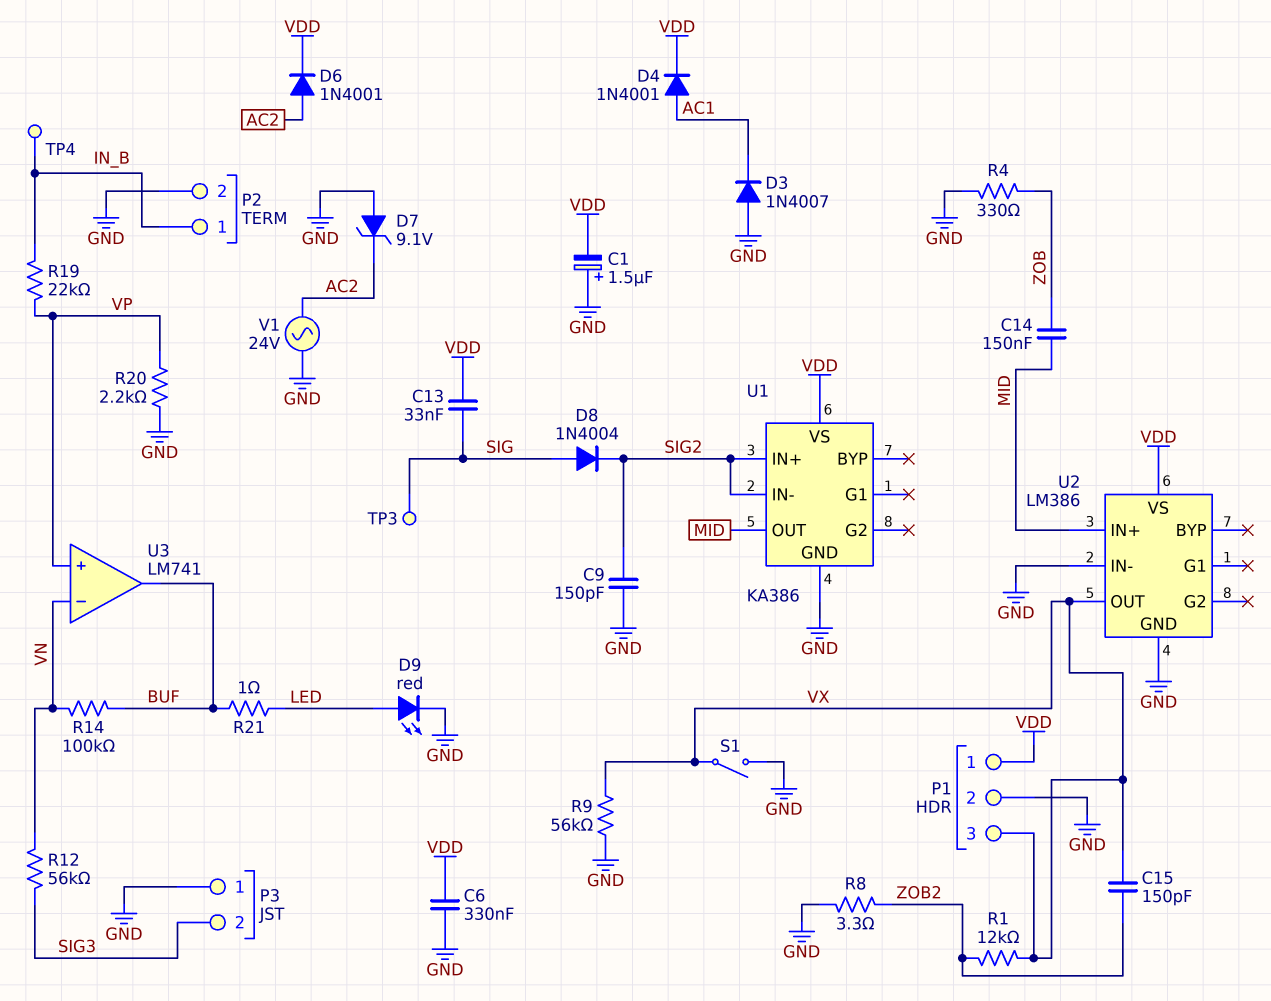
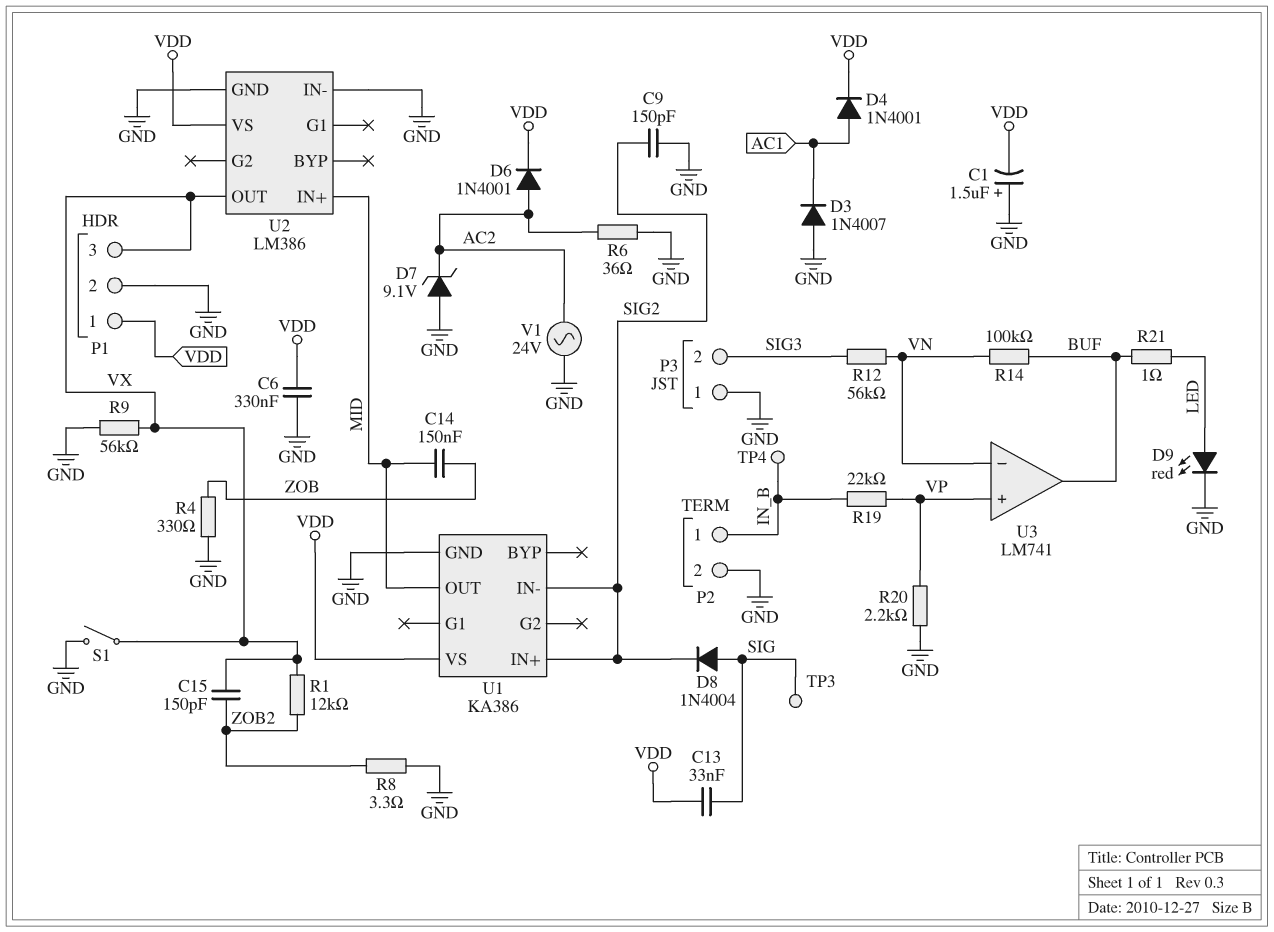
R6: none -> 36 (AC2, GND)

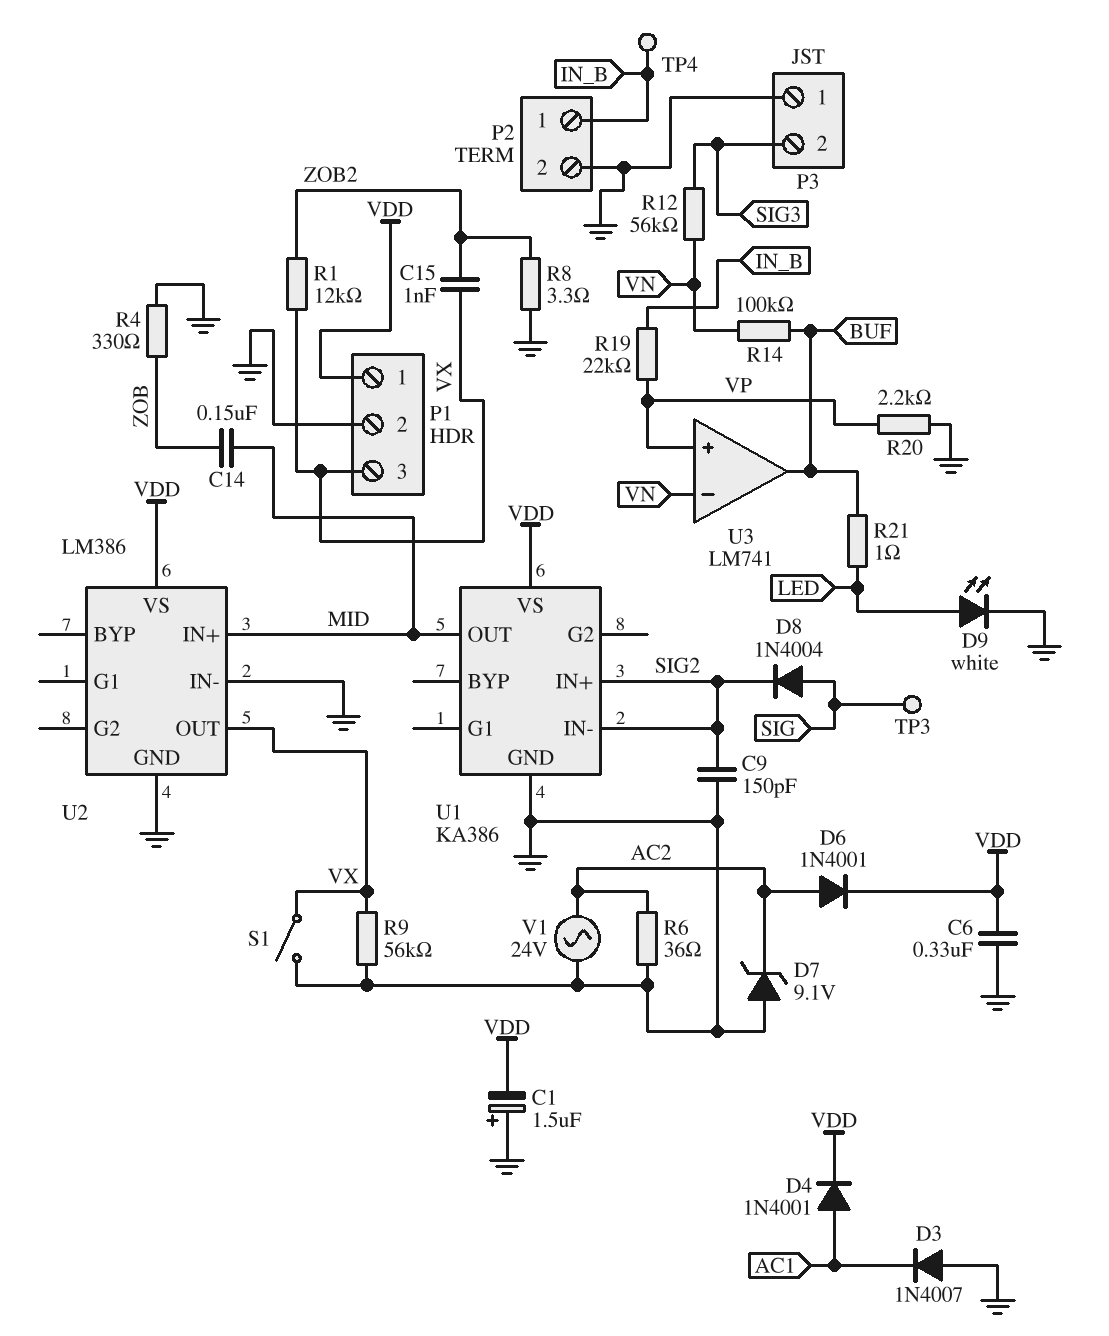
C13: 33nF (SIG, VDD) -> none
C15: 150pF (VX, ZOB2) -> 1nF (VX, ZOB2)
D9: LED red (A LED, K GND) -> LED white (A LED, K GND)

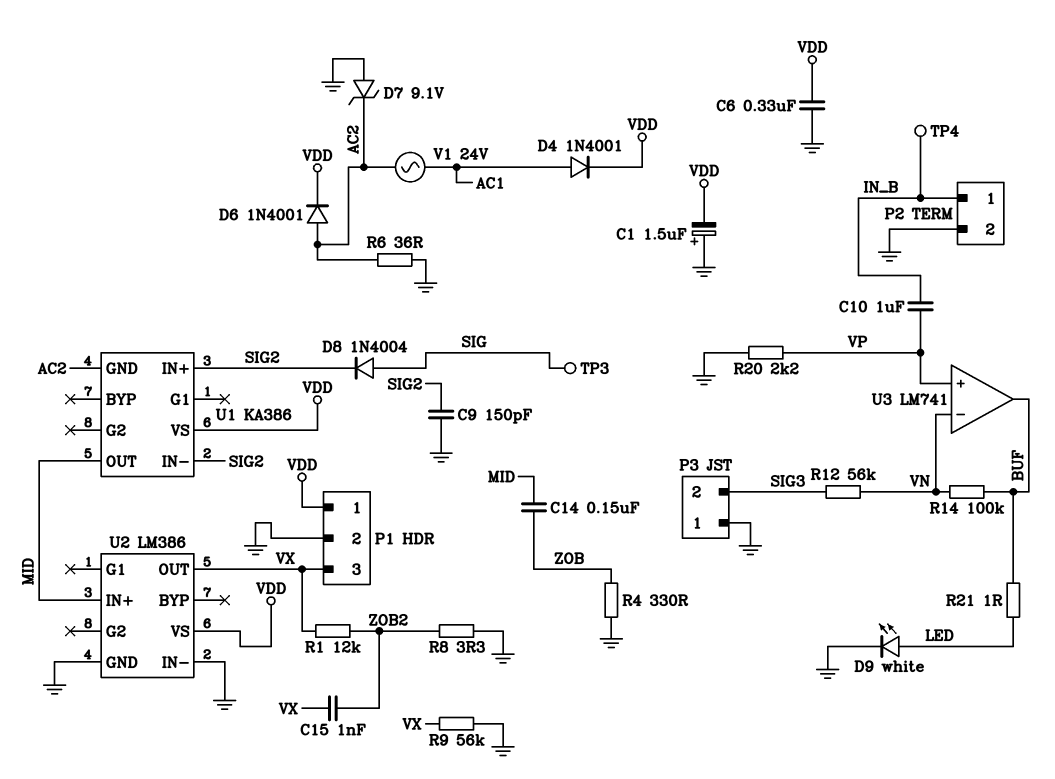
C10: none -> 1uF (IN_B, VP)
D3: diode 1N4007 (A GND, K AC1) -> none
R19: 22k (IN_B, VP) -> none
S1: switch (GND, VX) -> none
U1 pin GND: GND -> AC2
V1: AC 24V (AC2, GND) -> AC 24V (AC1, AC2)

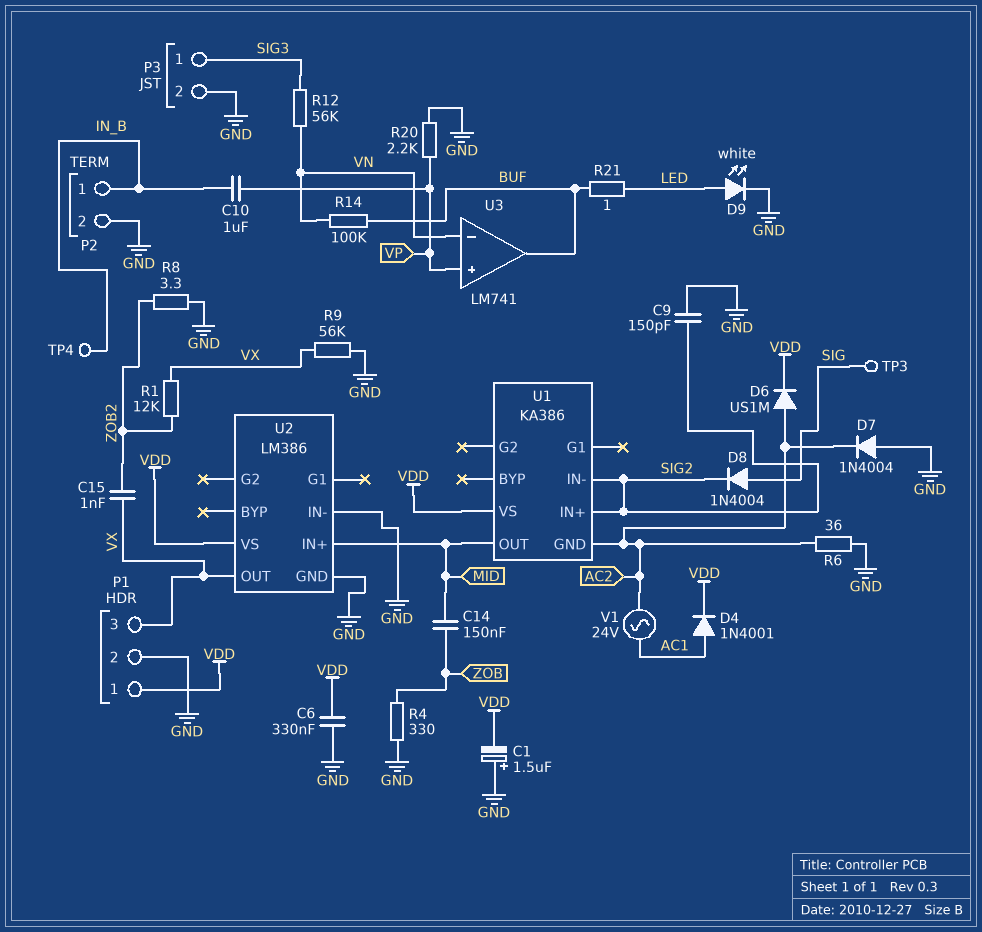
D6: diode 1N4001 (A AC2, K VDD) -> diode US1M (A AC2, K VDD)
D7: zener 9.1V (A GND, K AC2) -> diode 1N4004 (A GND, K AC2)
P3 pin 1: GND -> SIG3
P3 pin 2: SIG3 -> GND

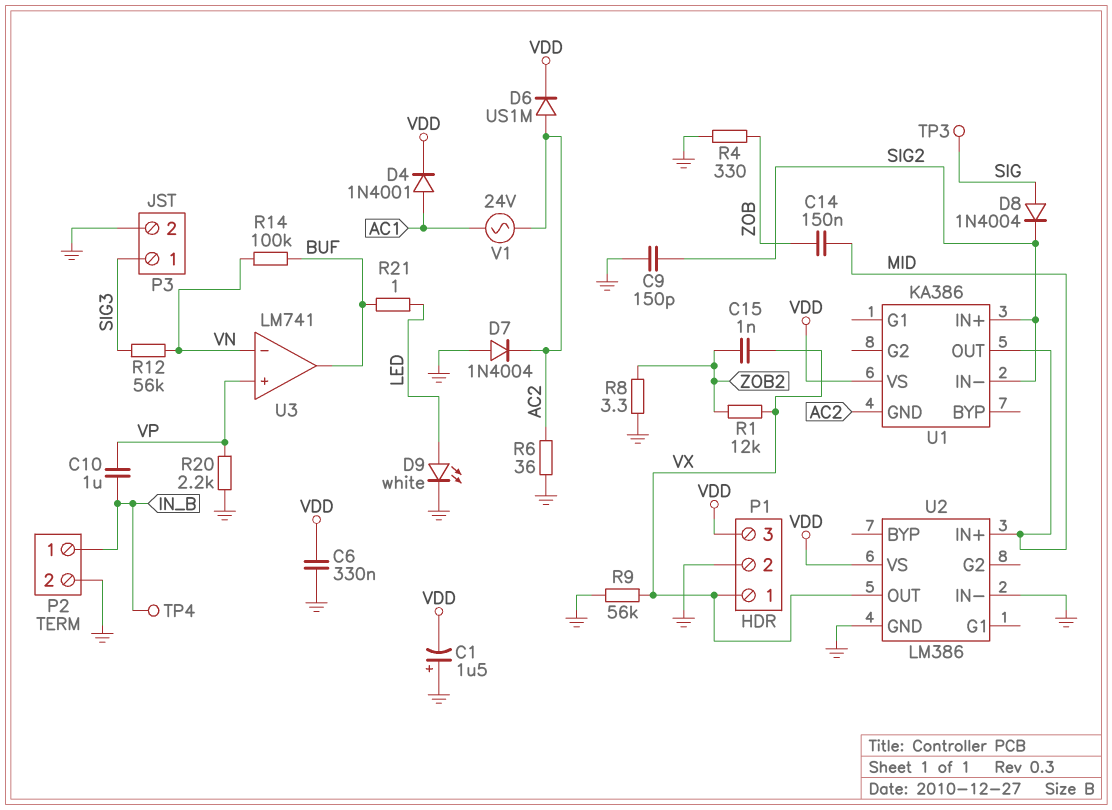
P1 pin 1: VDD -> VX
P1 pin 3: VX -> VDD

